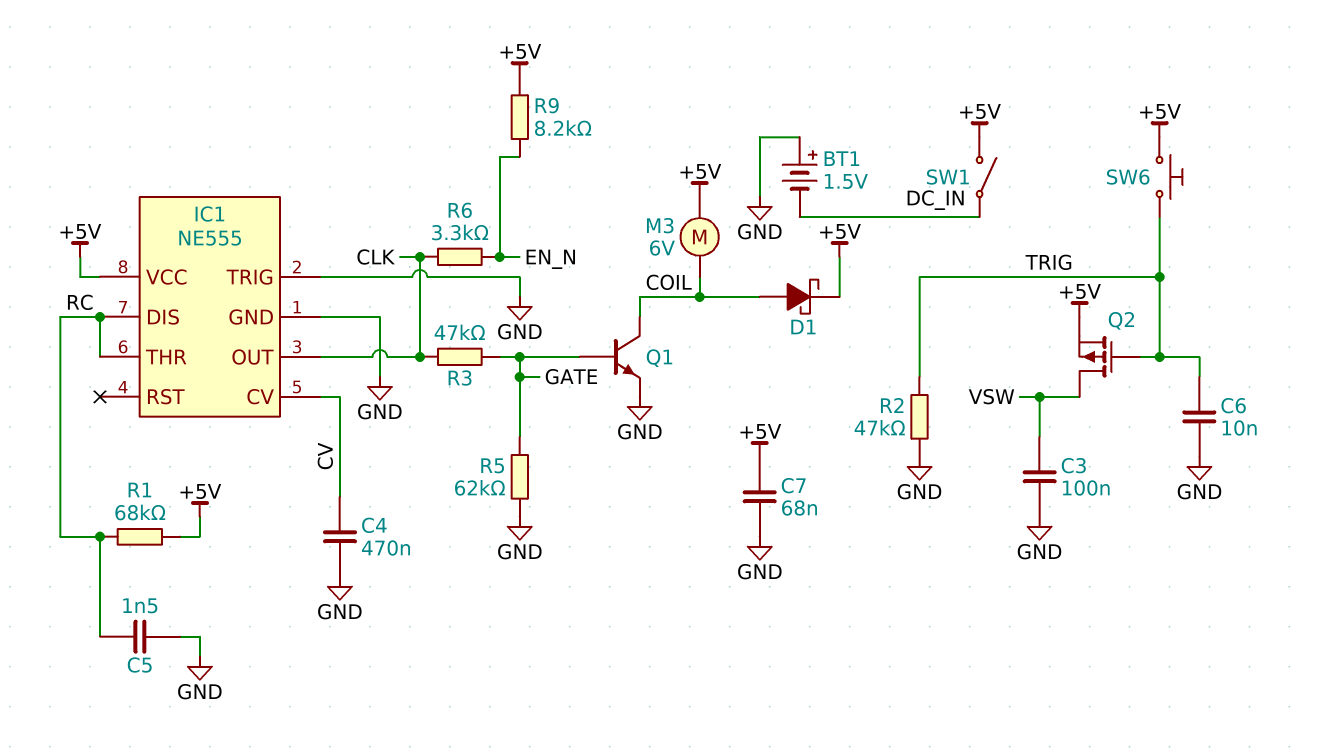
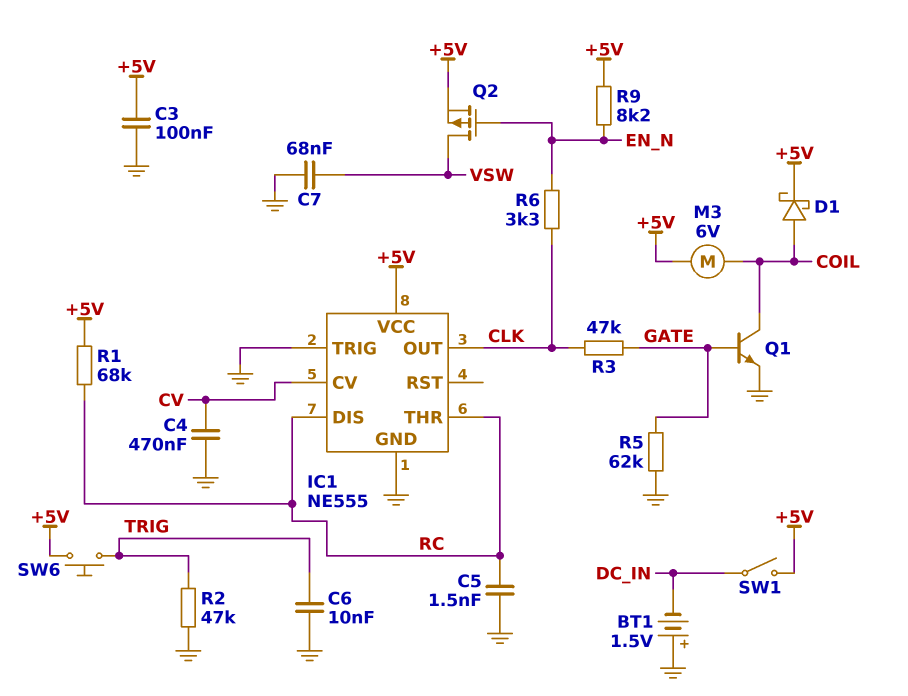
C3: 100nF (GND, VSW) -> 100nF (+5V, GND)
C7: 68nF (+5V, GND) -> 68nF (GND, VSW)
Q2: PMOS (G TRIG, D VSW, S +5V) -> PMOS (G EN_N, D VSW, S +5V)

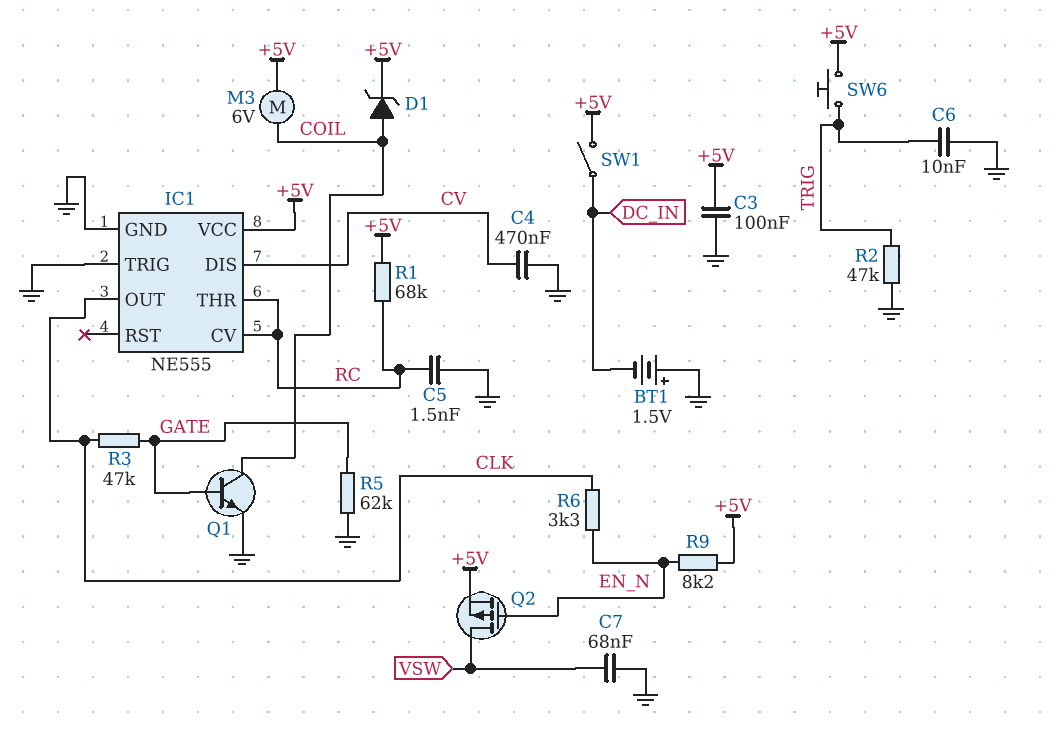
D1: schottky (A COIL, K +5V) -> zener (A COIL, K +5V)
IC1 pin CV: CV -> RC
IC1 pin DIS: RC -> CV

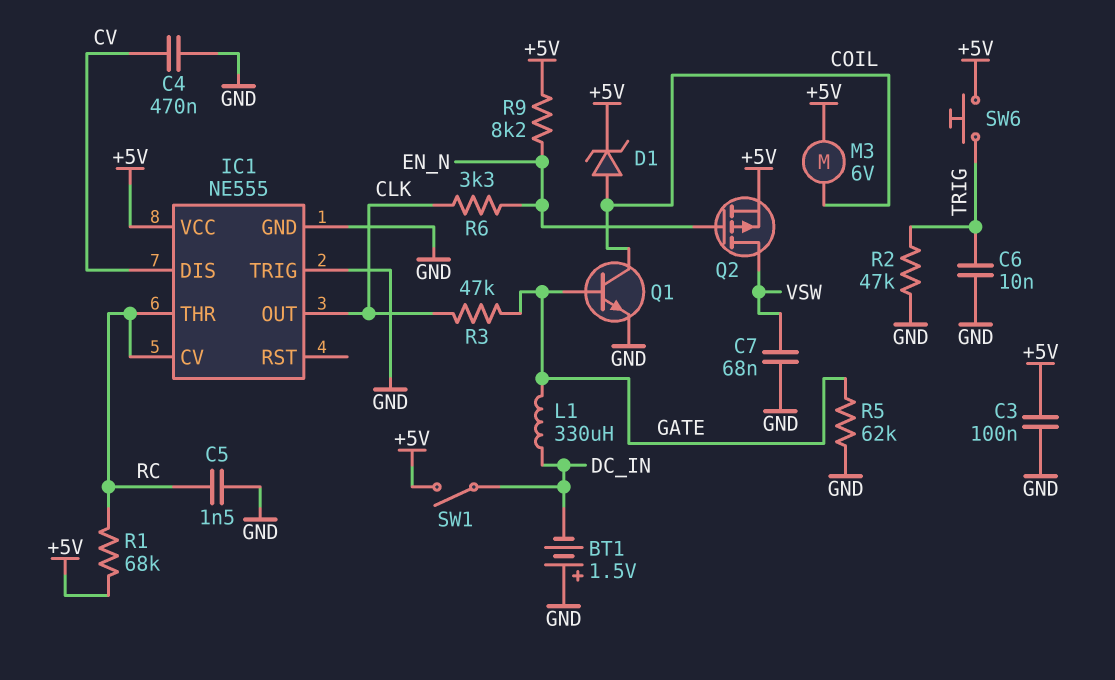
L1: none -> 330uH (DC_IN, GATE)

